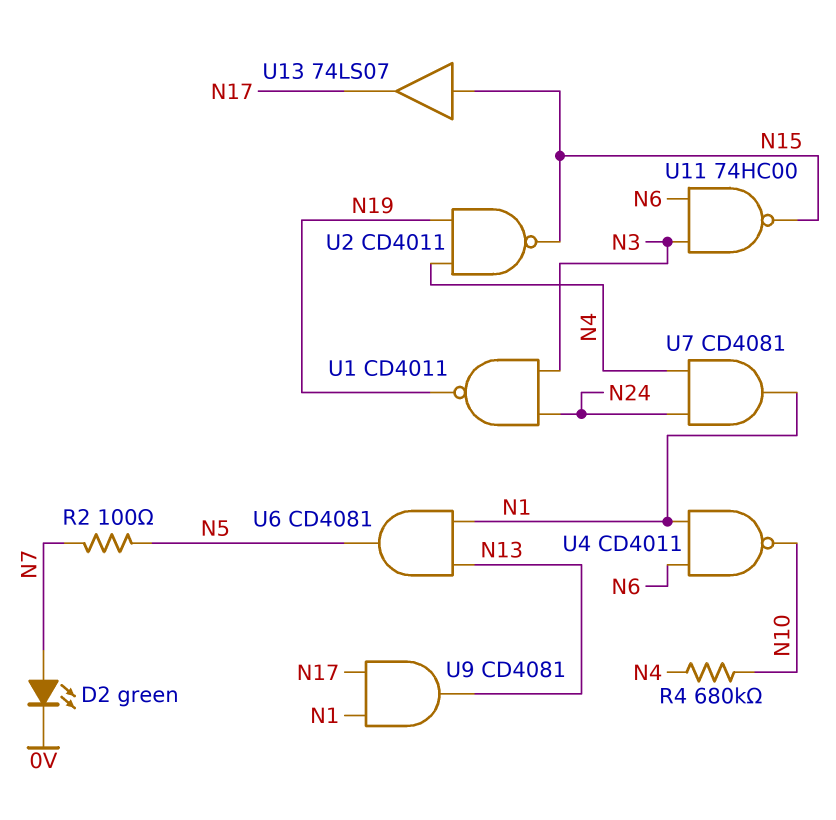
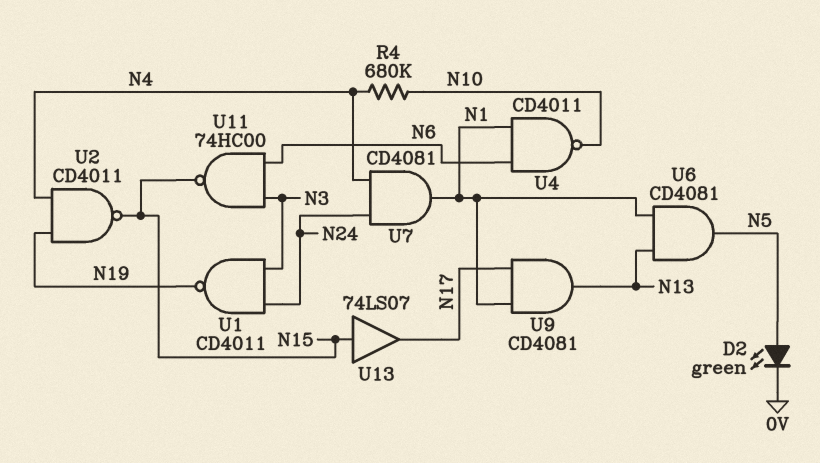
D2: LED green (A N7, K 0V) -> LED green (A N5, K 0V)
R2: 100 (N5, N7) -> none

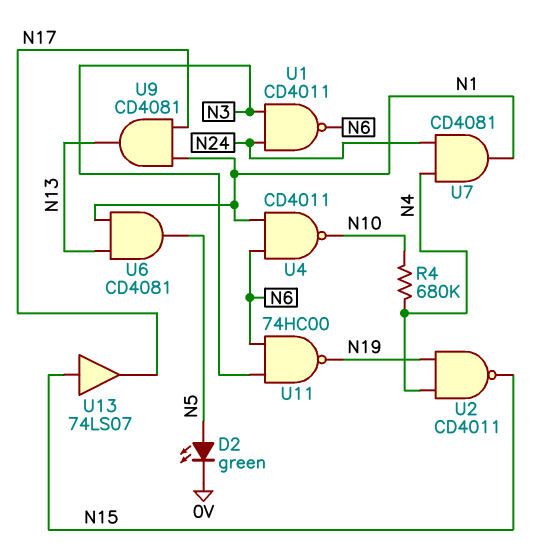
U1: NAND CD4011 (in N3, in N24, out N19) -> NAND CD4011 (in N3, in N24, out N6)
U11: NAND 74HC00 (in N3, in N6, out N15) -> NAND 74HC00 (in N3, in N6, out N19)

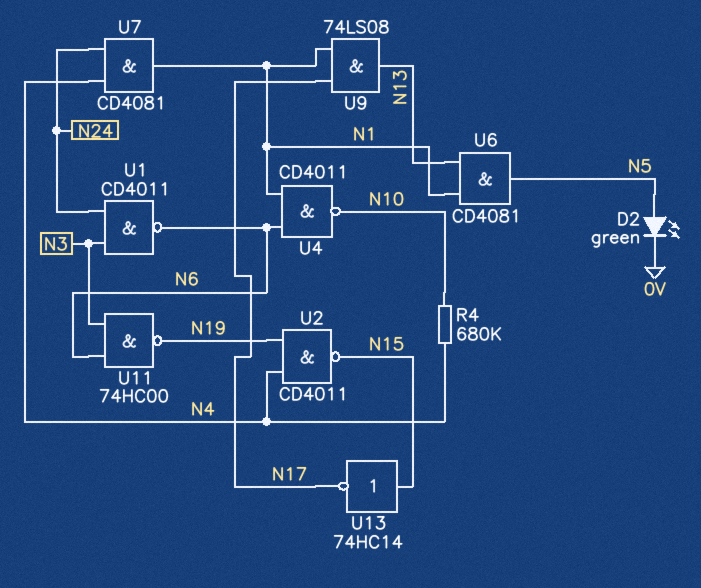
U9: AND CD4081 (in N1, in N17, out N13) -> AND 74LS08 (in N1, in N17, out N13)
U13: buffer 74LS07 (in N15, out N17) -> NOT 74HC14 (in N15, out N17)

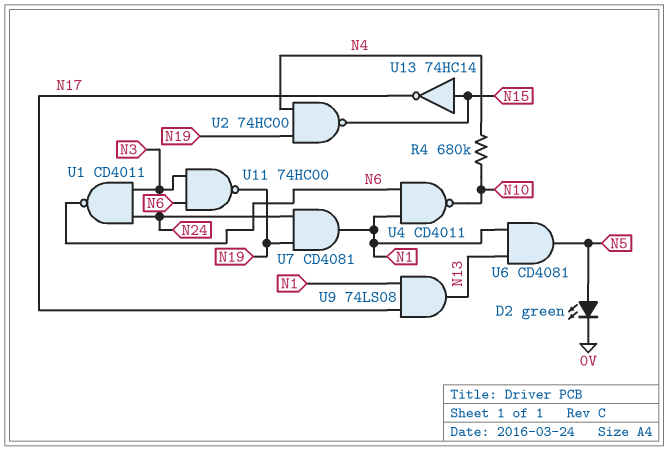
U2: NAND CD4011 (in N4, in N19, out N15) -> NAND 74HC00 (in N4, in N19, out N15)
U7: AND CD4081 (in N4, in N24, out N1) -> AND CD4081 (in N19, in N24, out N1)

